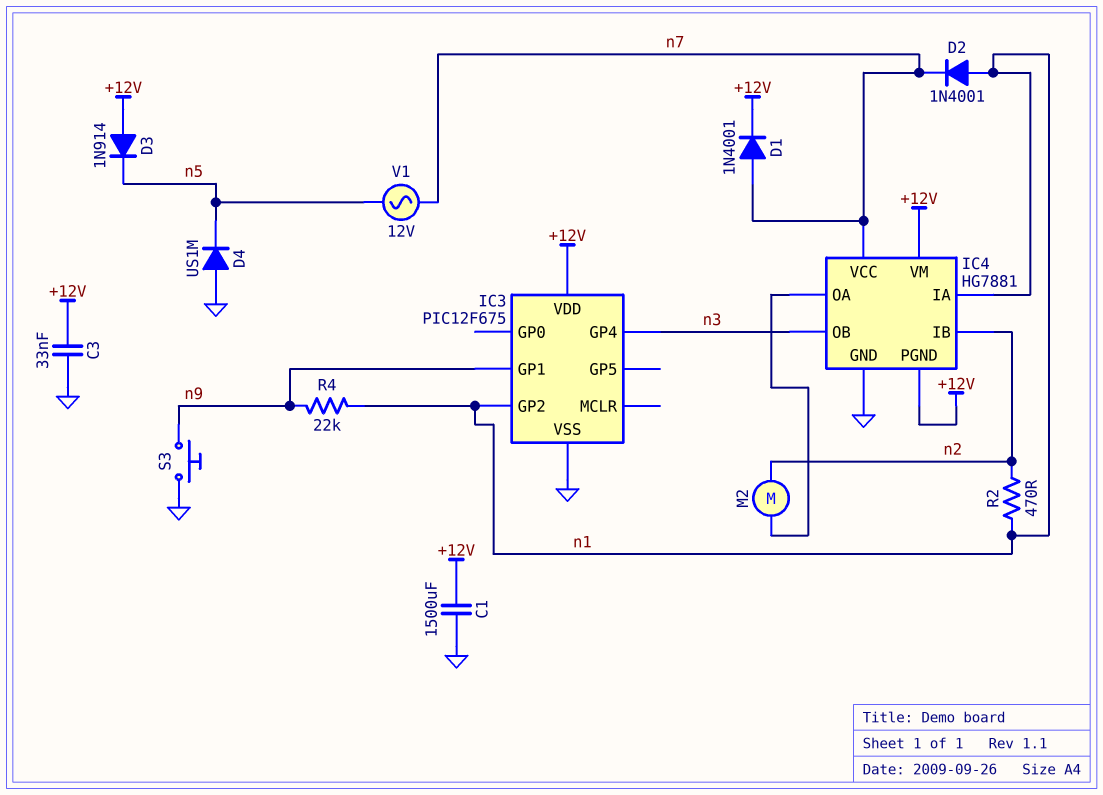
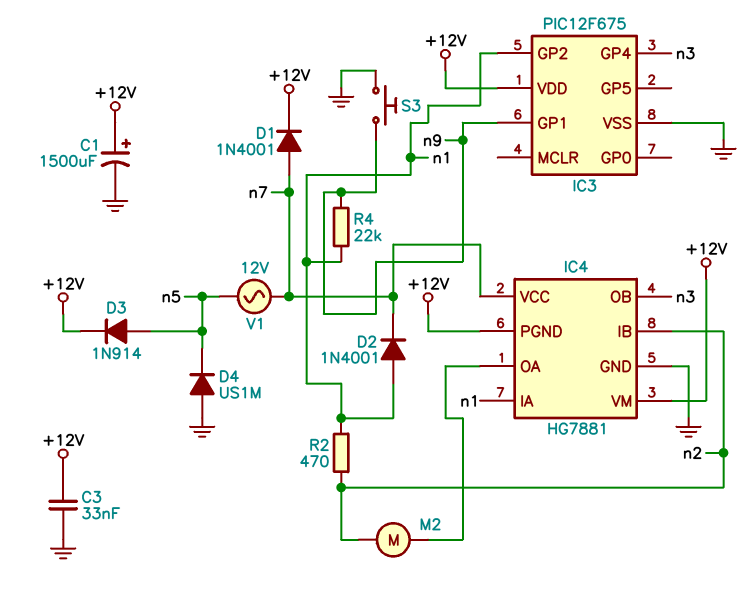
C1: 1500uF (+12V, GND) -> 1500uF (plus +12V, minus GND)
D3: diode 1N914 (A +12V, K n5) -> diode 1N914 (A n5, K +12V)

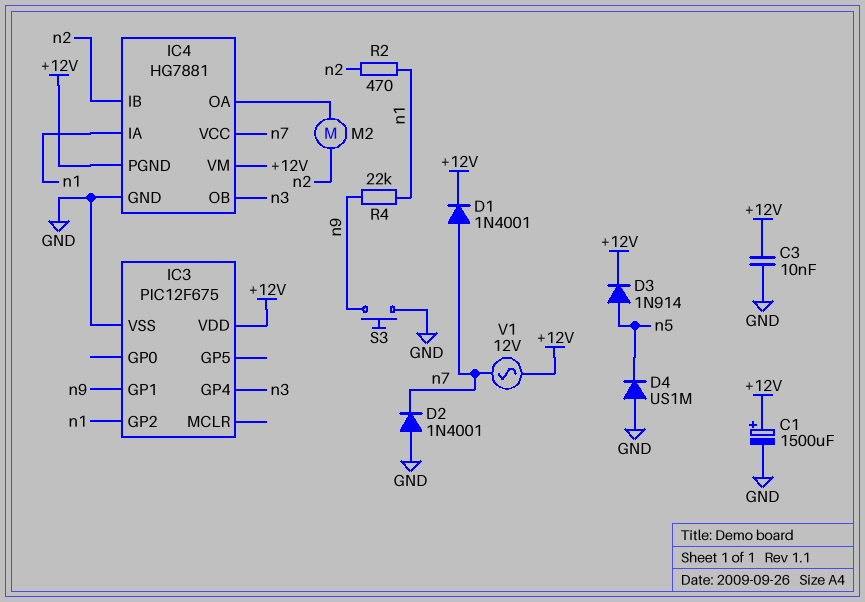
C3: 33nF (+12V, GND) -> 10nF (+12V, GND)
D2: diode 1N4001 (A n1, K n7) -> diode 1N4001 (A GND, K n7)
V1: AC 12V (n5, n7) -> AC 12V (+12V, n7)

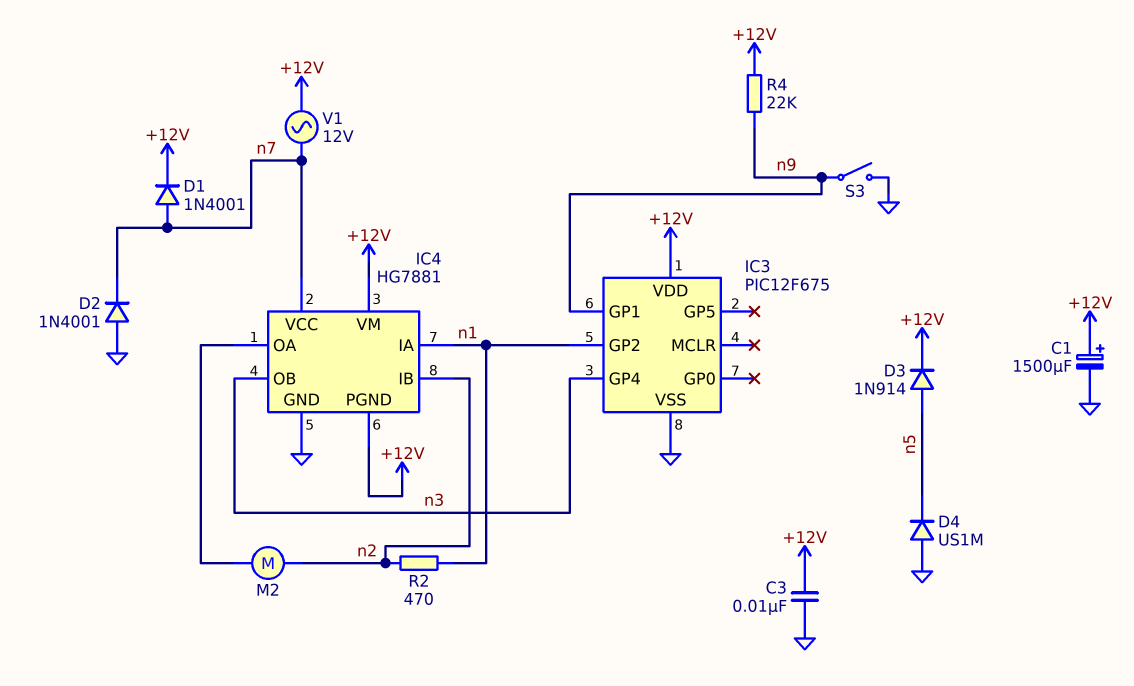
R4: 22k (n1, n9) -> 22k (+12V, n9)
S3: button (GND, n9) -> switch (GND, n9)

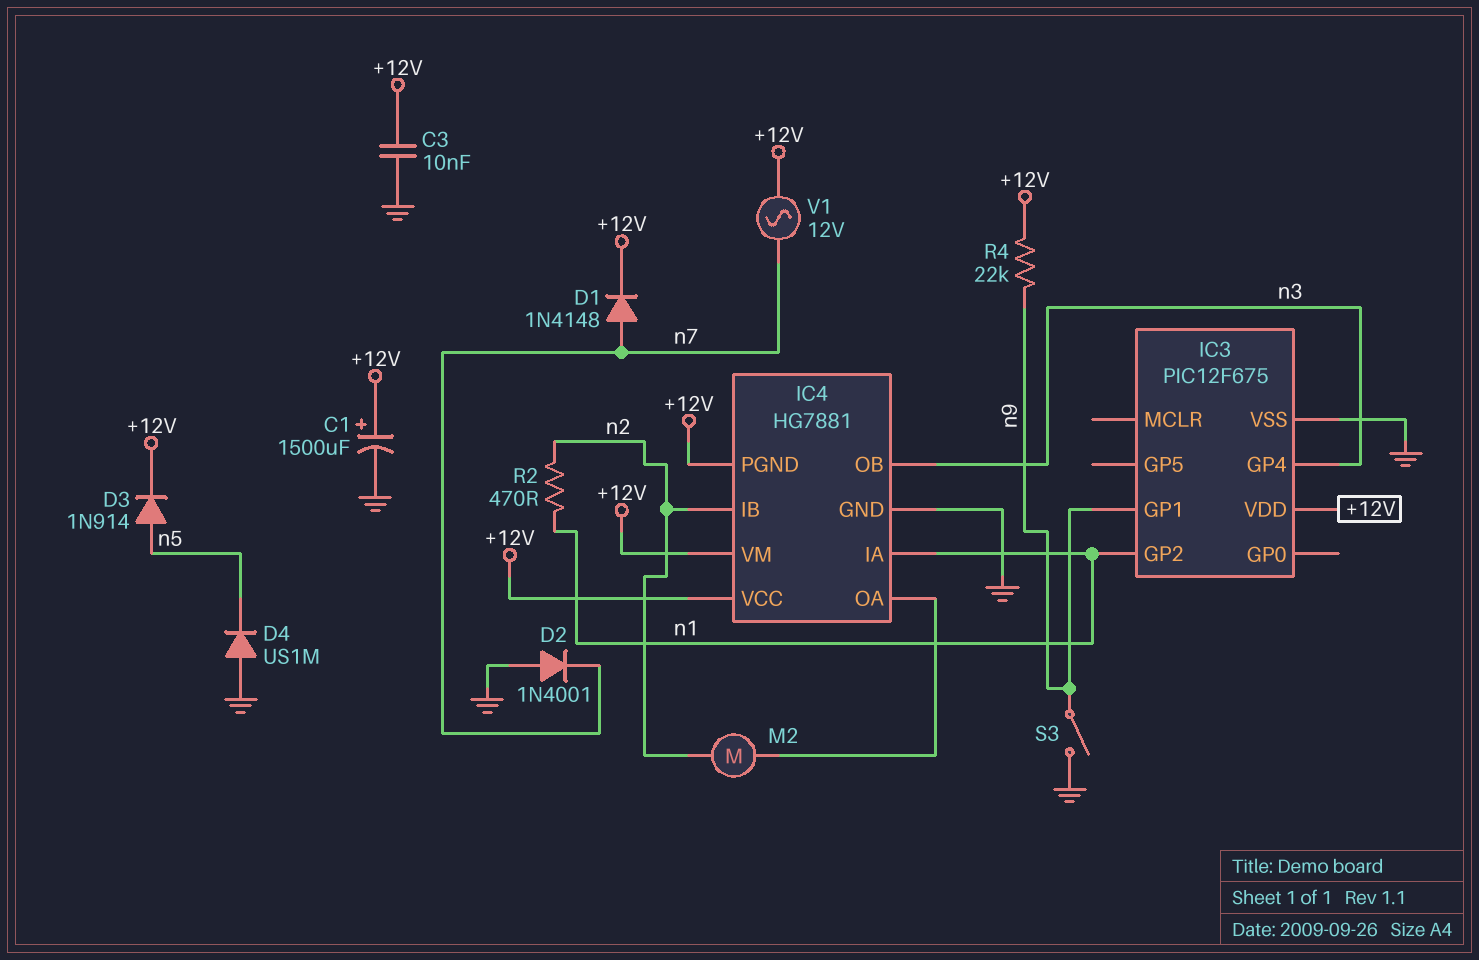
D1: diode 1N4001 (A n7, K +12V) -> diode 1N4148 (A n7, K +12V)
IC4 pin VCC: n7 -> +12V

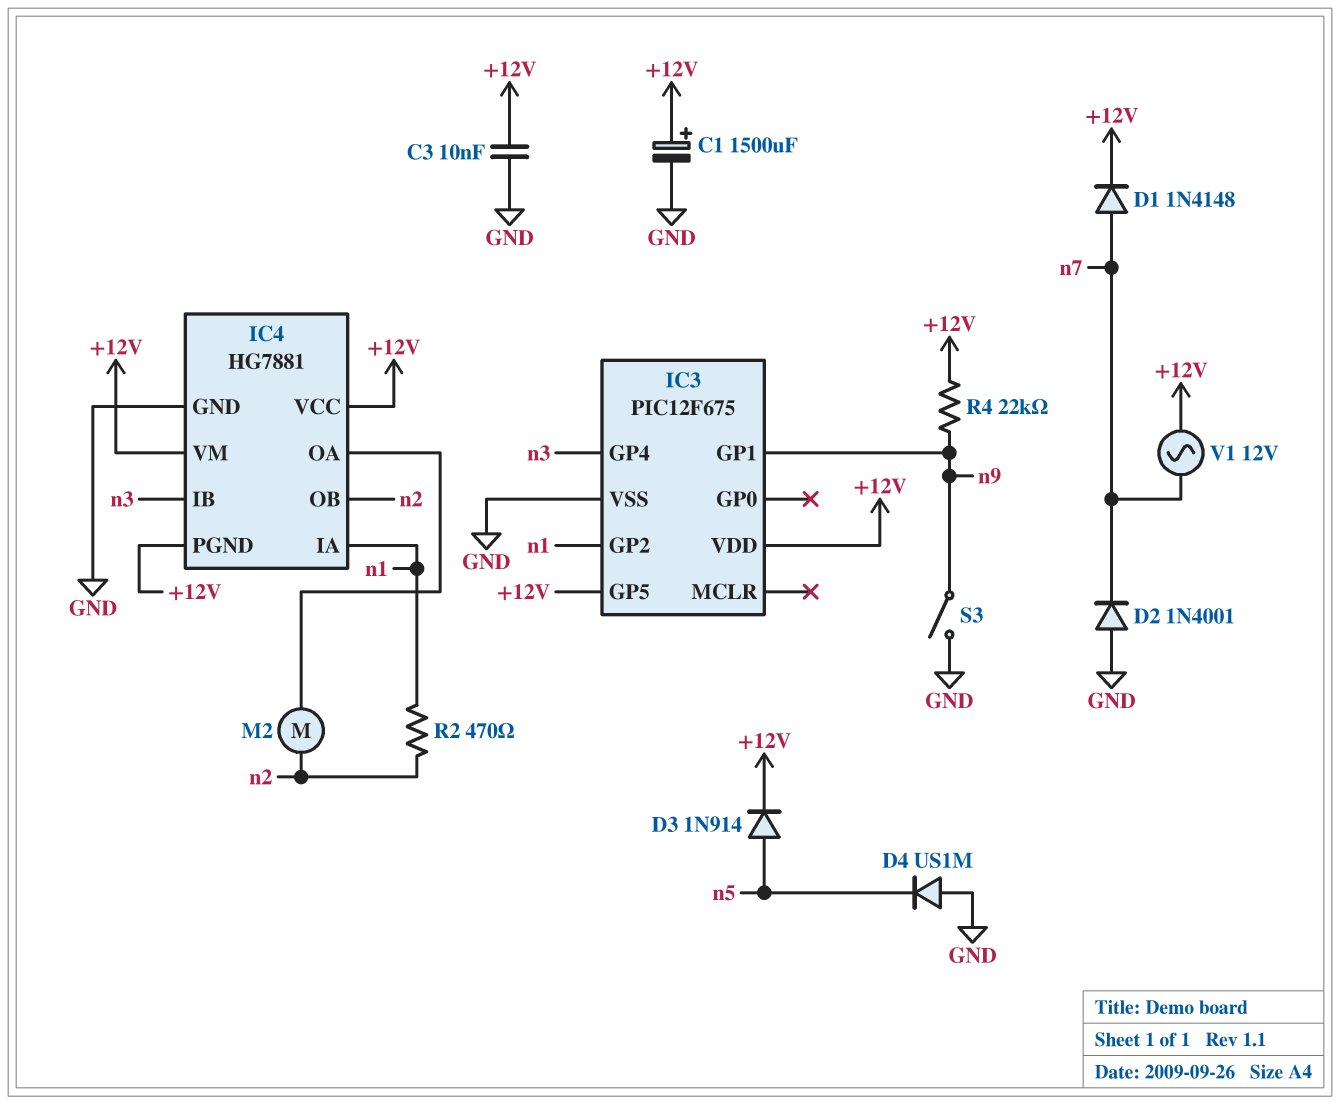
IC3 pin GP5: none -> +12V
IC4 pin IB: n2 -> n3
IC4 pin OB: n3 -> n2

